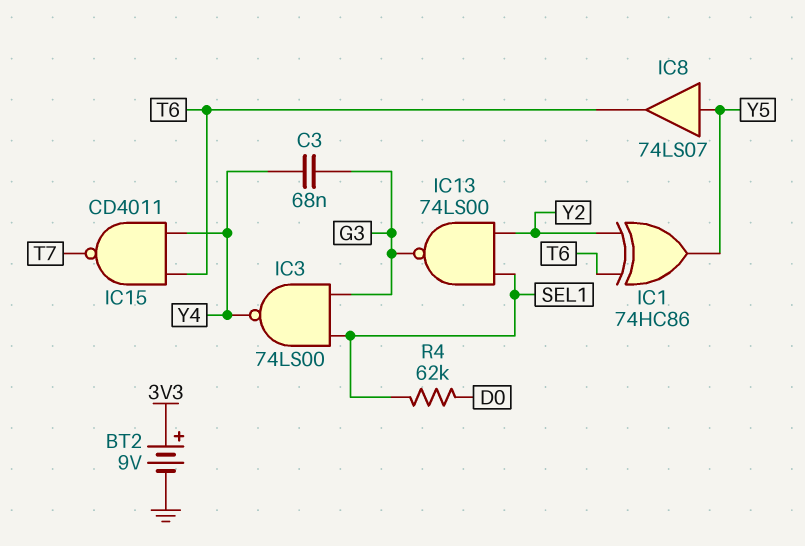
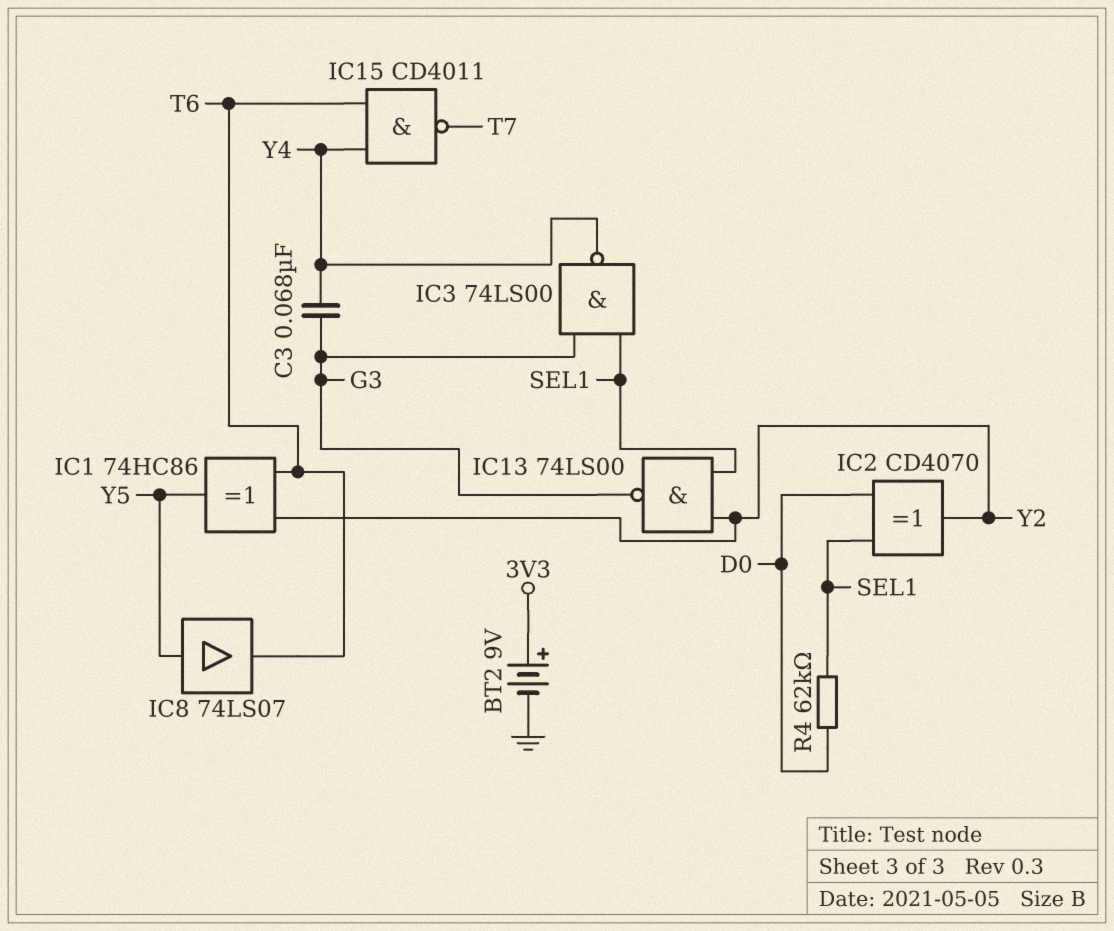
IC2: none -> XOR CD4070 (in D0, in SEL1, out Y2)

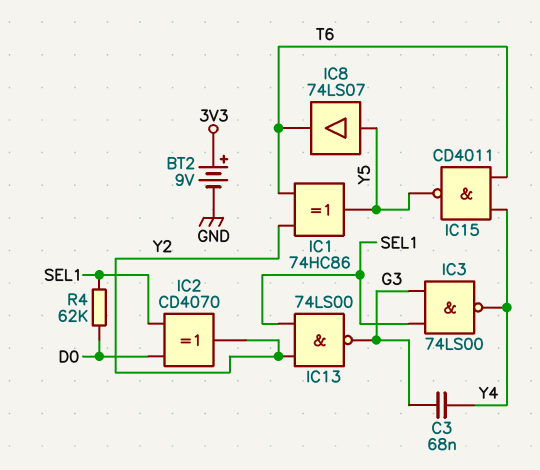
IC15: NAND CD4011 (in T6, in Y4, out T7) -> NAND CD4011 (in T6, in Y4, out Y5)

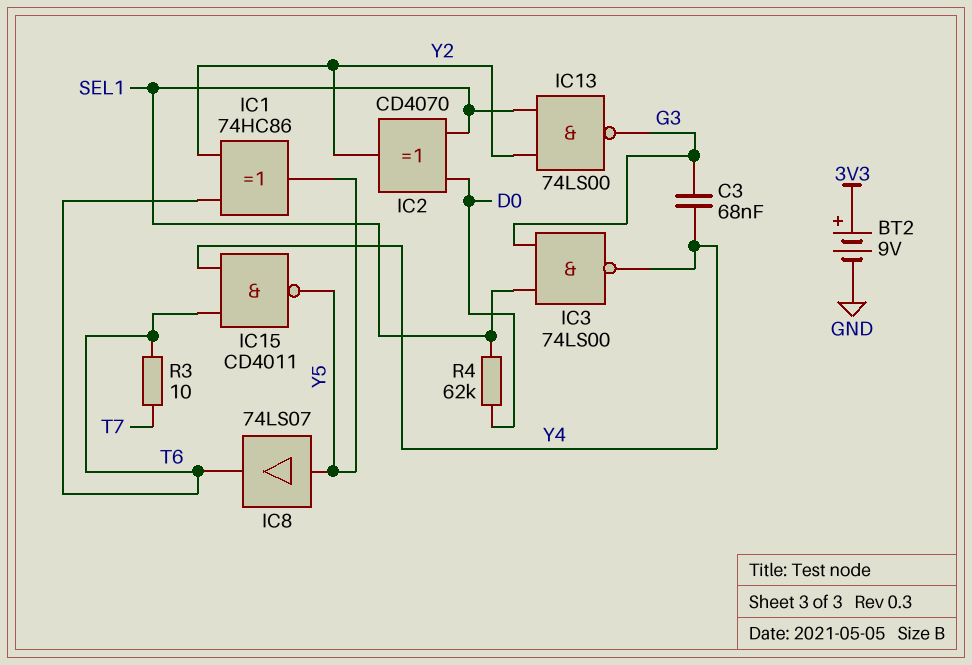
R3: none -> 10 (T6, T7)

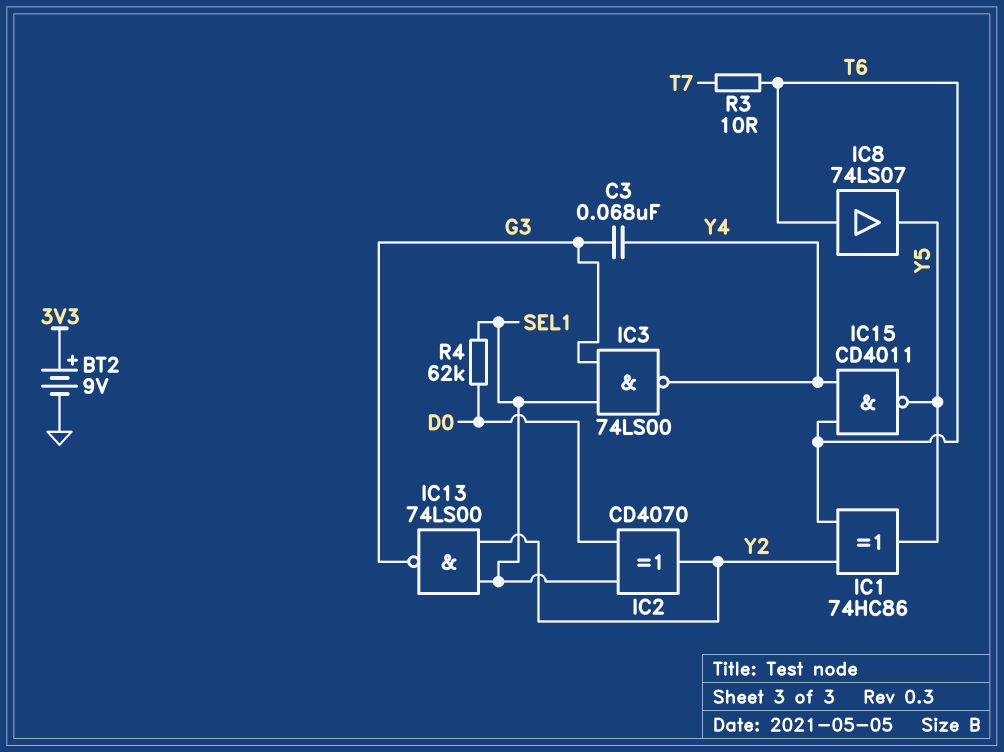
IC8: buffer 74LS07 (in Y5, out T6) -> buffer 74LS07 (in T6, out Y5)

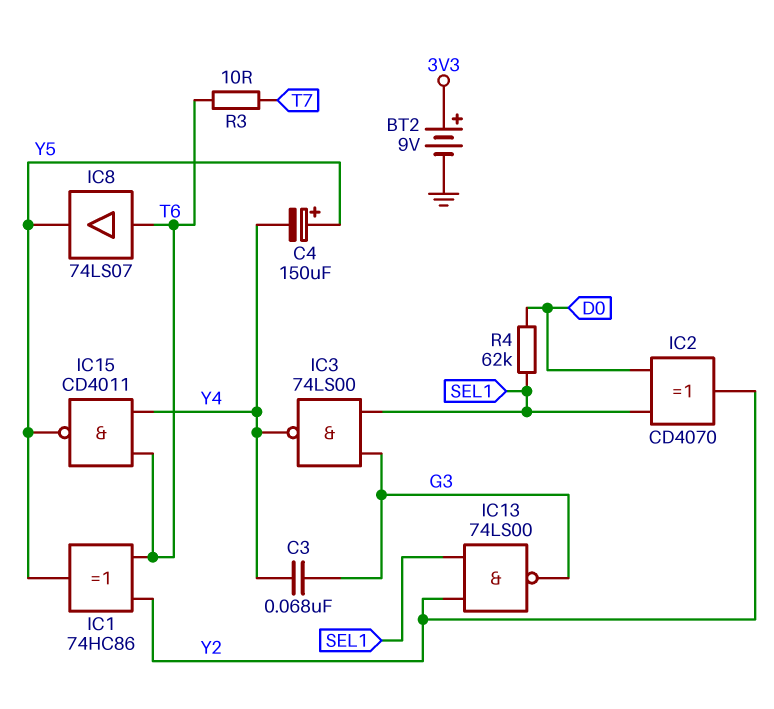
C4: none -> 150uF (plus Y5, minus Y4)

